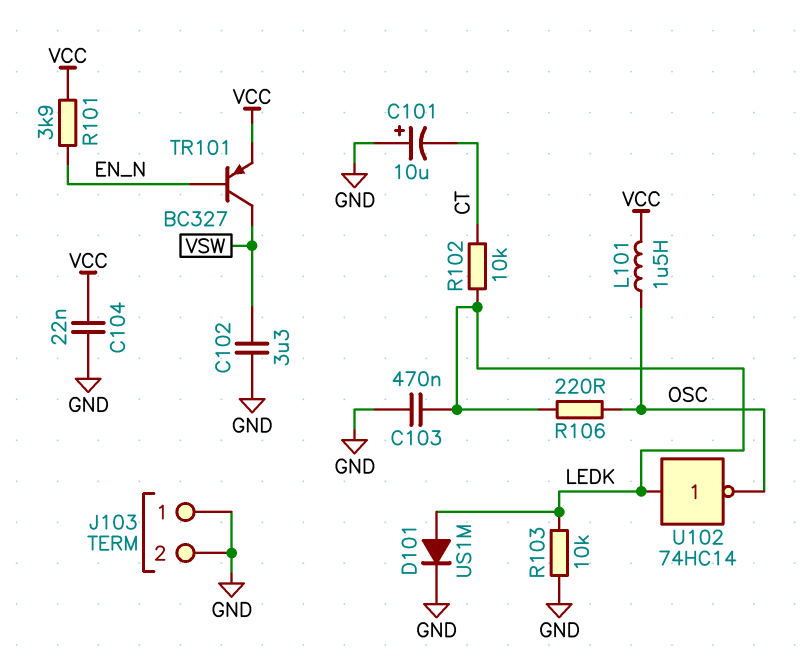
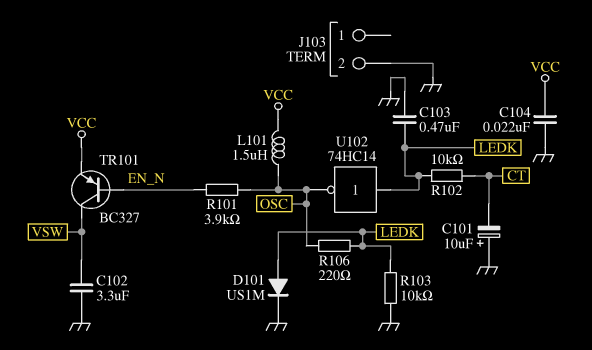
J103 pin 1: GND -> none
R101: 3.9k (EN_N, VCC) -> 3.9k (EN_N, OSC)

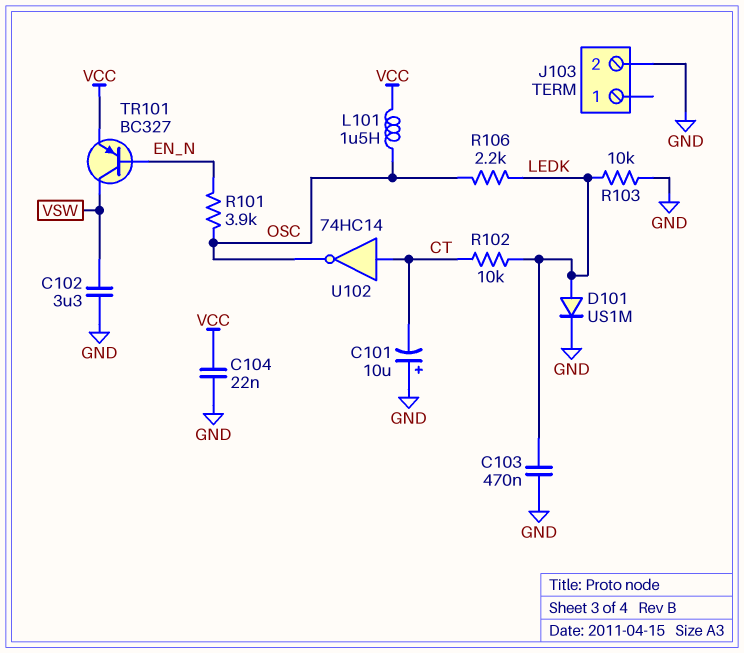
R106: 220 (LEDK, OSC) -> 2.2k (LEDK, OSC)
U102: NOT 74HC14 (in LEDK, out OSC) -> NOT 74HC14 (in CT, out OSC)

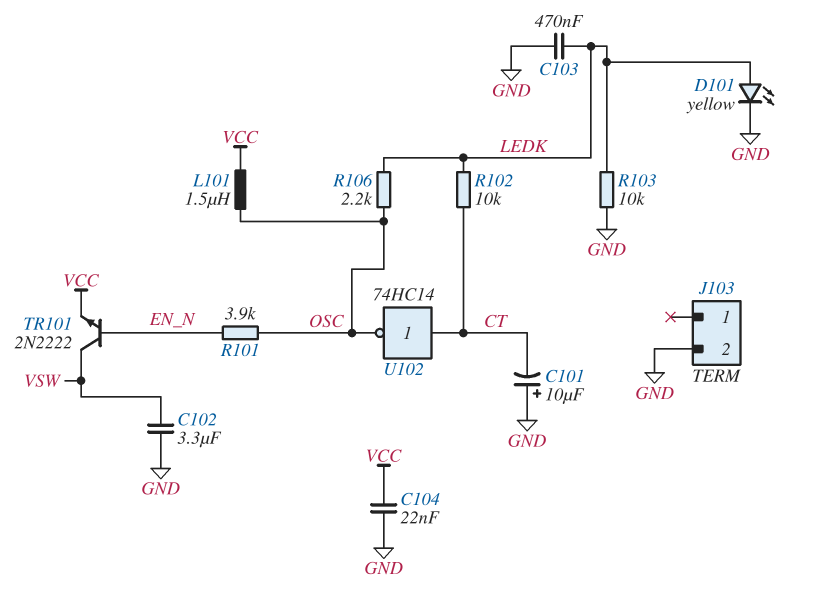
D101: diode US1M (A LEDK, K GND) -> LED yellow (A LEDK, K GND)
TR101: PNP BC327 (B EN_N, C VSW, E VCC) -> NPN 2N2222 (B EN_N, C VSW, E VCC)

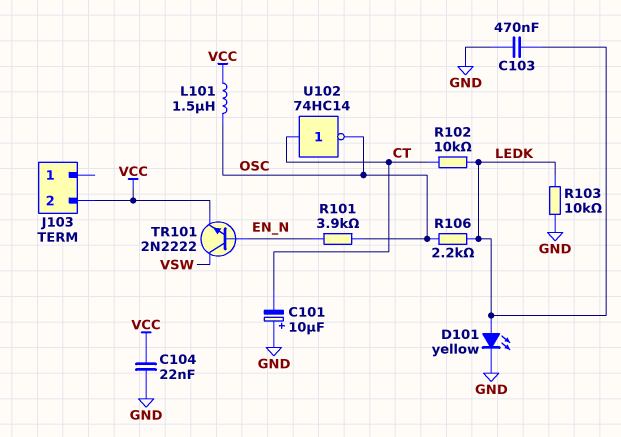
C102: 3.3uF (GND, VSW) -> none
J103 pin 2: GND -> VCC

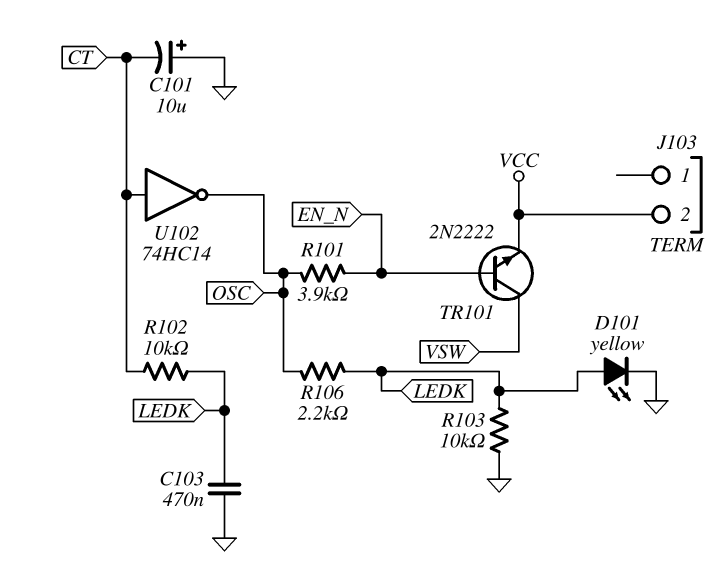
C104: 22nF (GND, VCC) -> none
L101: 1.5uH (OSC, VCC) -> none

